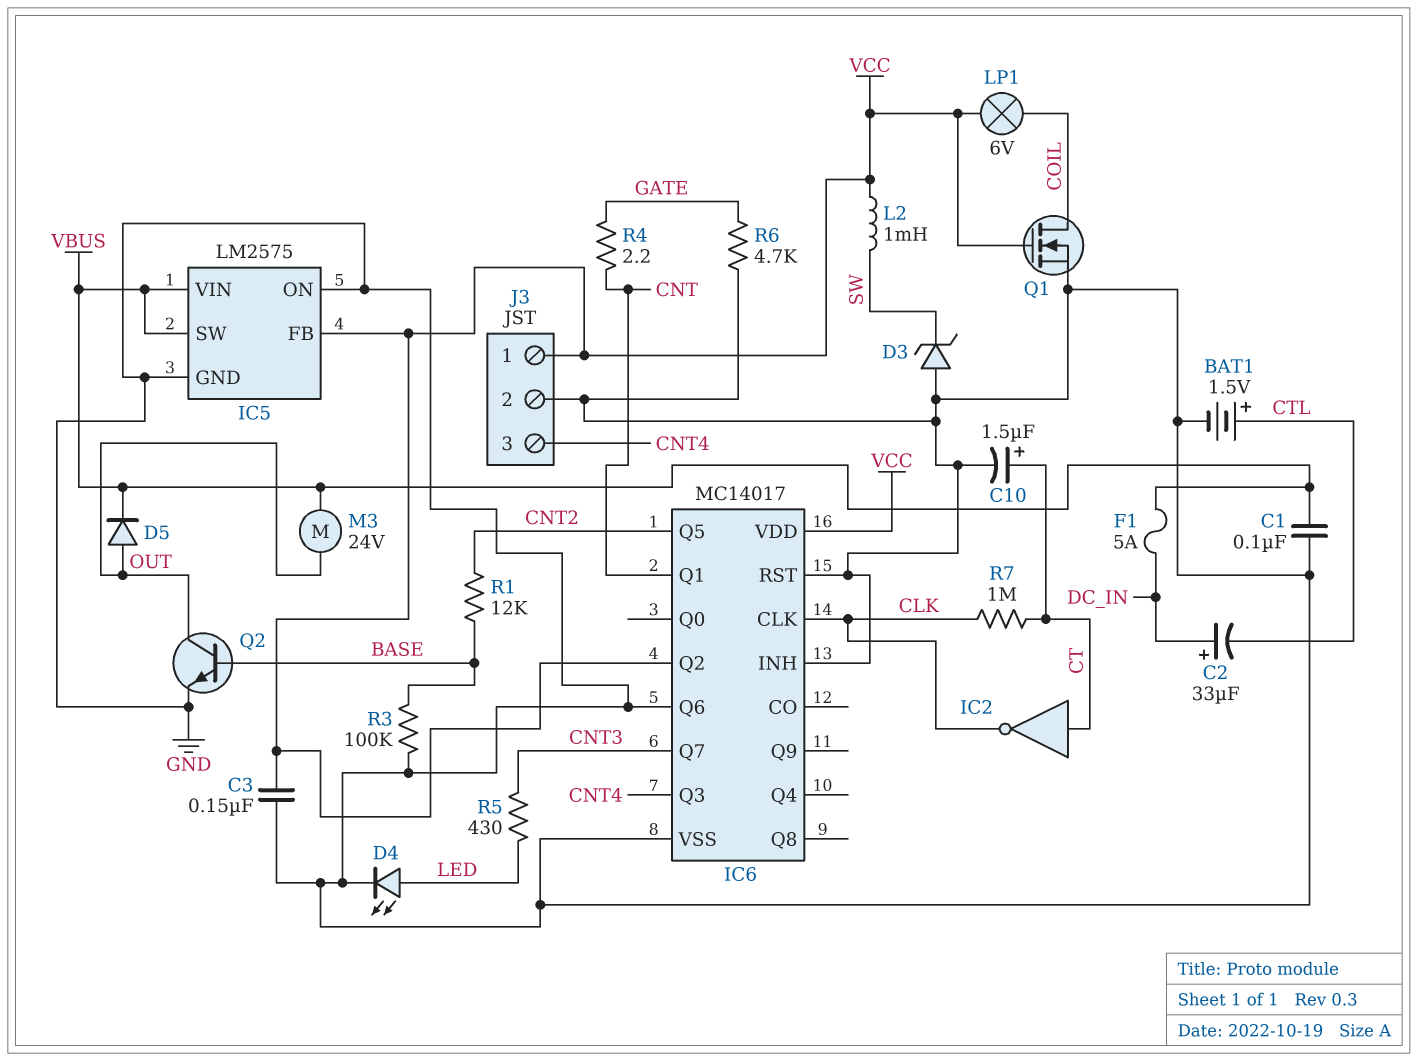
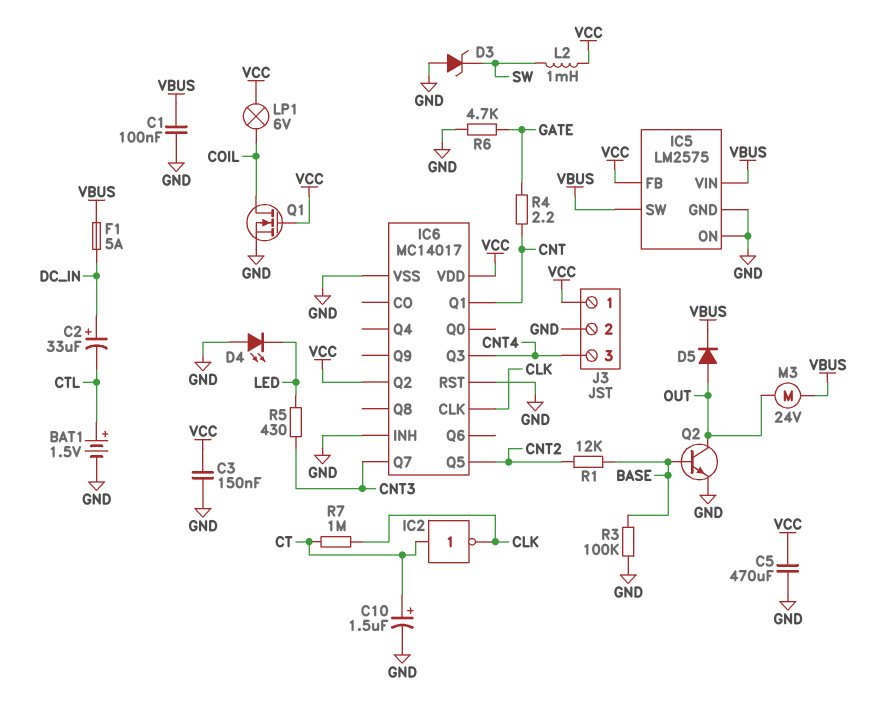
C5: none -> 470uF (GND, VCC)
D4: LED (A LED, K GND) -> LED (A GND, K LED)
IC6 pin Q6: GND -> none

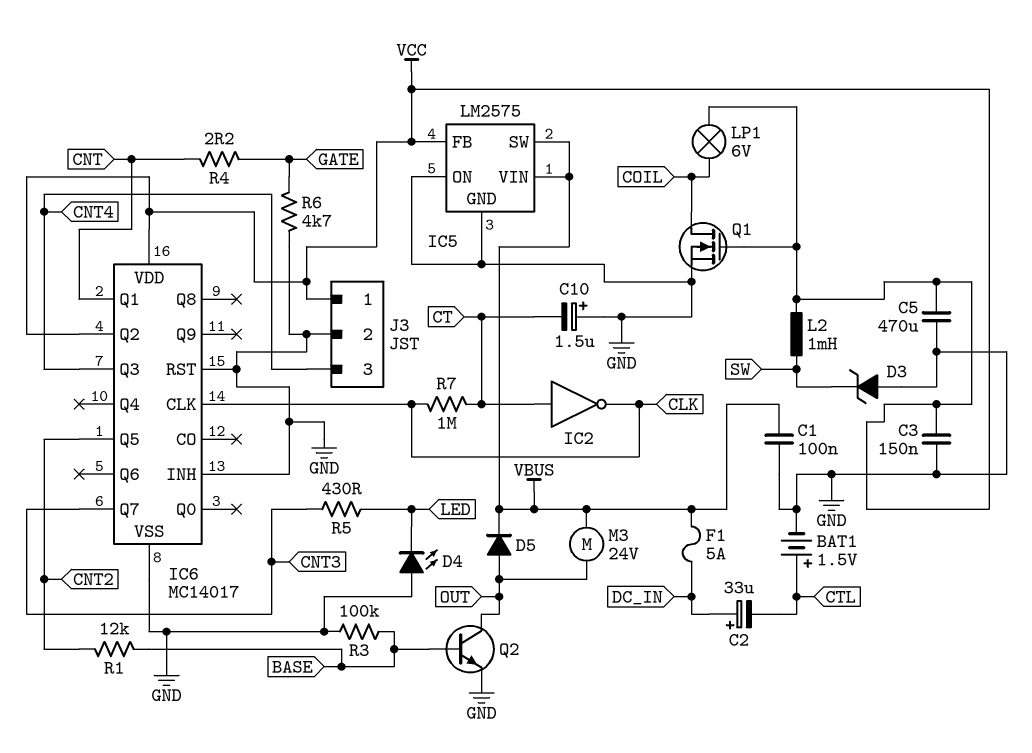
C10: 1.5uF (plus CT, minus GND) -> 1.5uF (plus GND, minus CT)

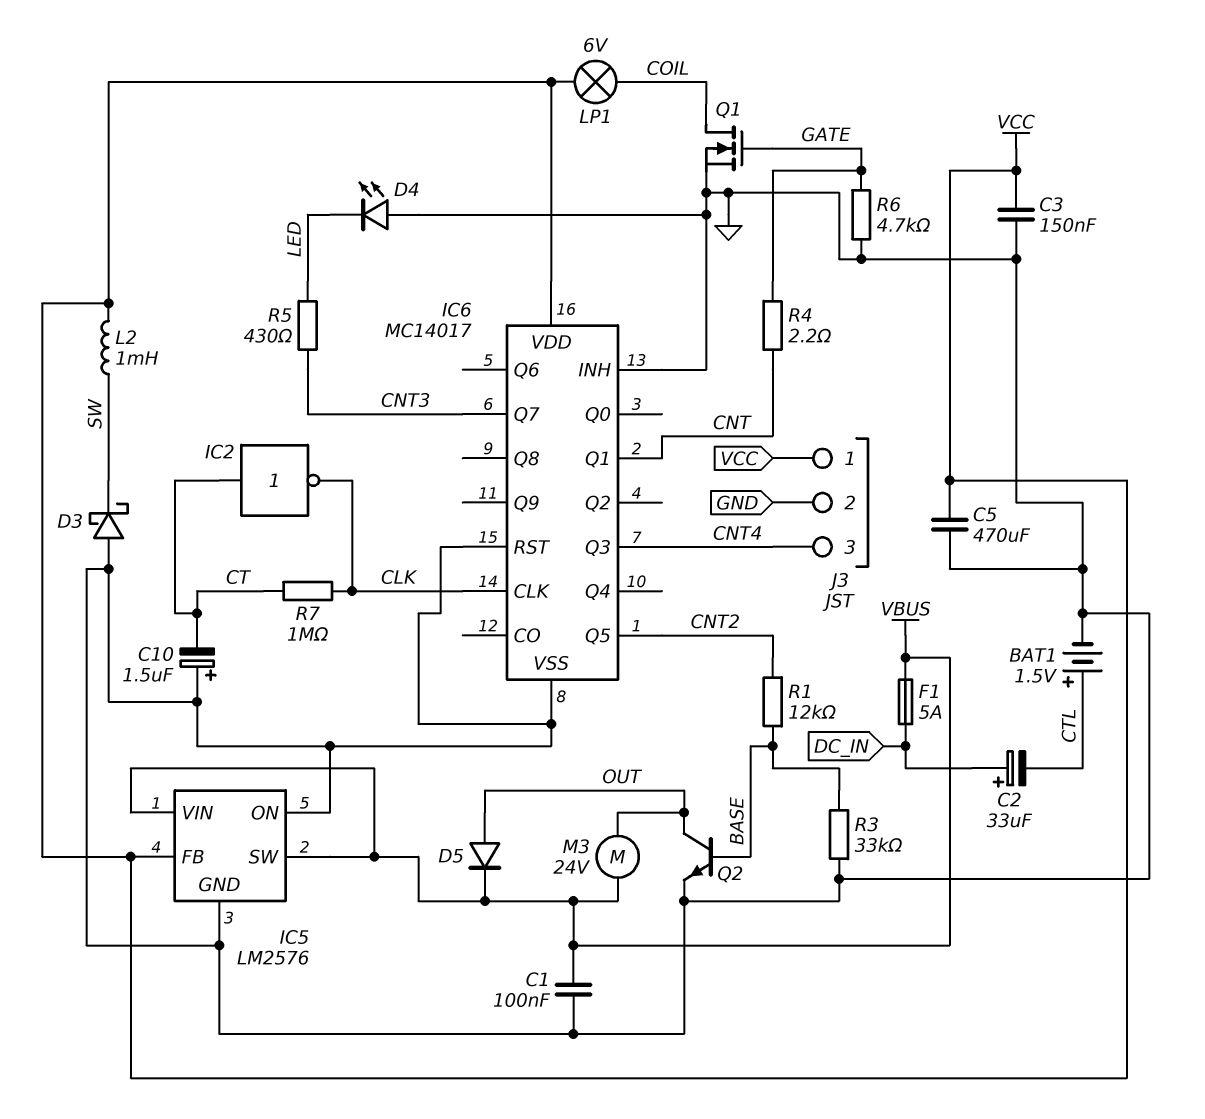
D3: zener (A GND, K SW) -> schottky (A GND, K SW)
IC5: LM2575 -> LM2576
IC6 pin Q2: VCC -> none
Q1: NMOS (G VCC, D COIL, S GND) -> NMOS (G GATE, D COIL, S GND)
R3: 100k (BASE, GND) -> 33k (BASE, GND)

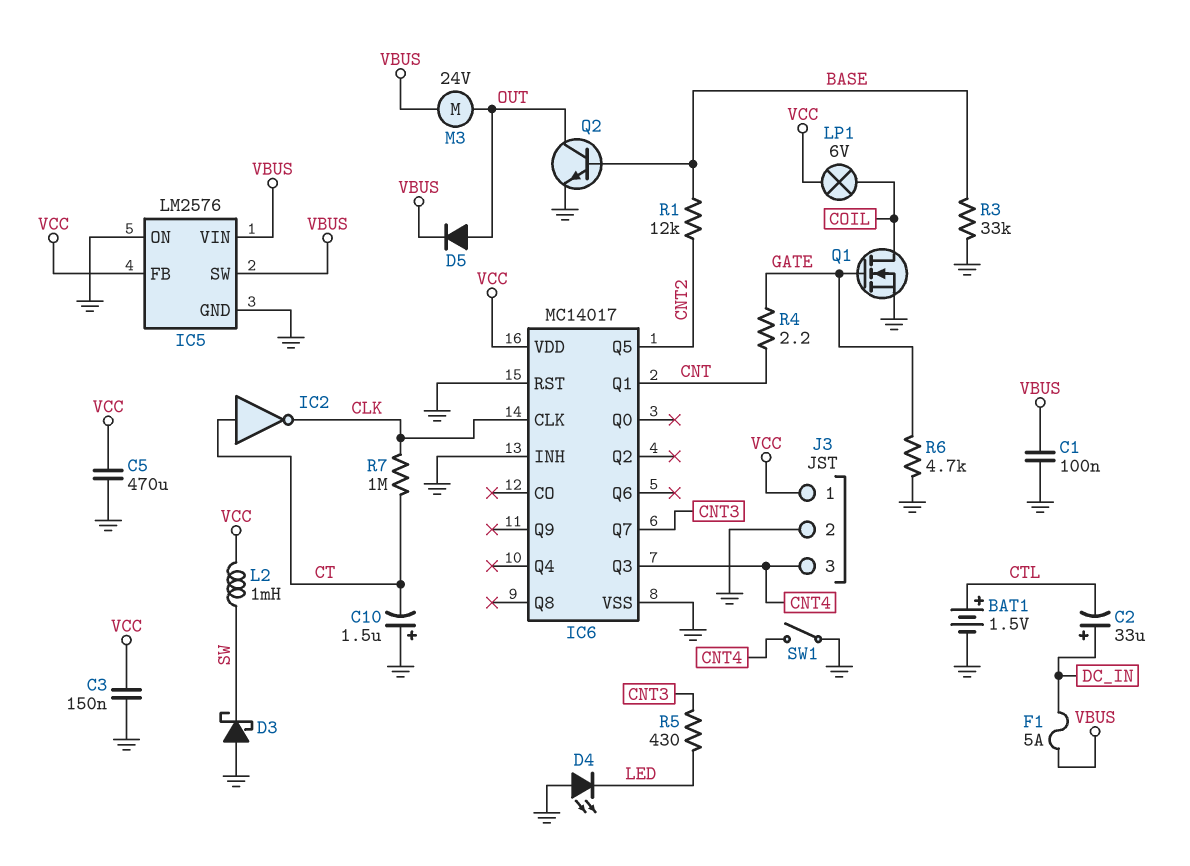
SW1: none -> switch (CNT4, GND)

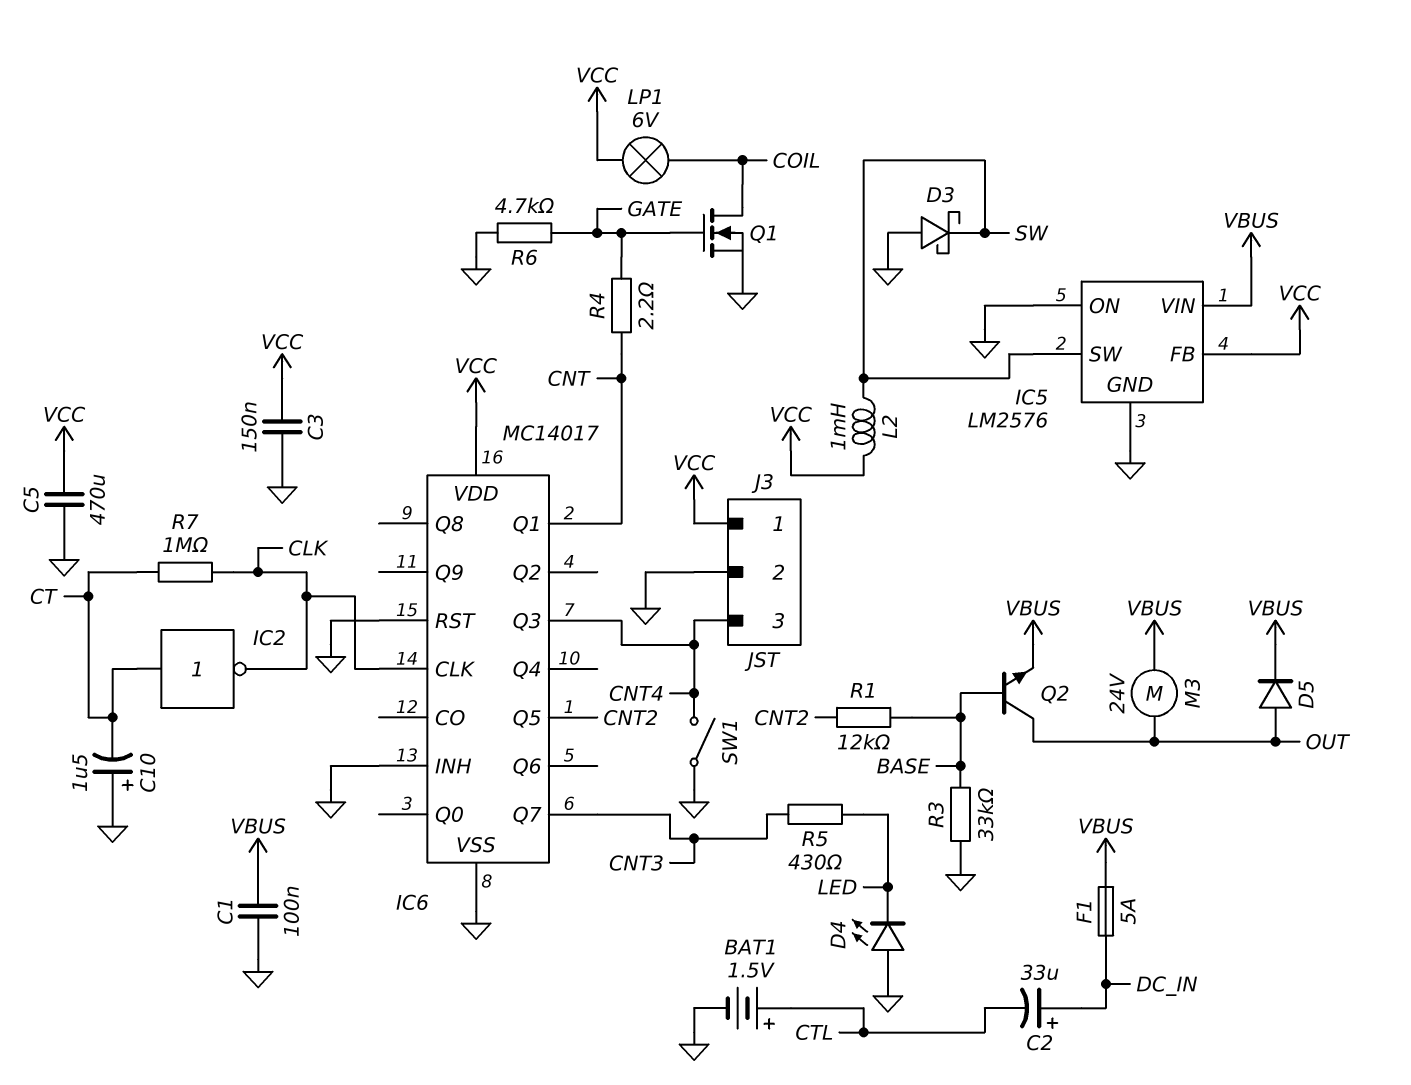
IC5 pin SW: VBUS -> SW
Q2: NPN (B BASE, C OUT, E GND) -> NPN (B BASE, C OUT, E VBUS)

